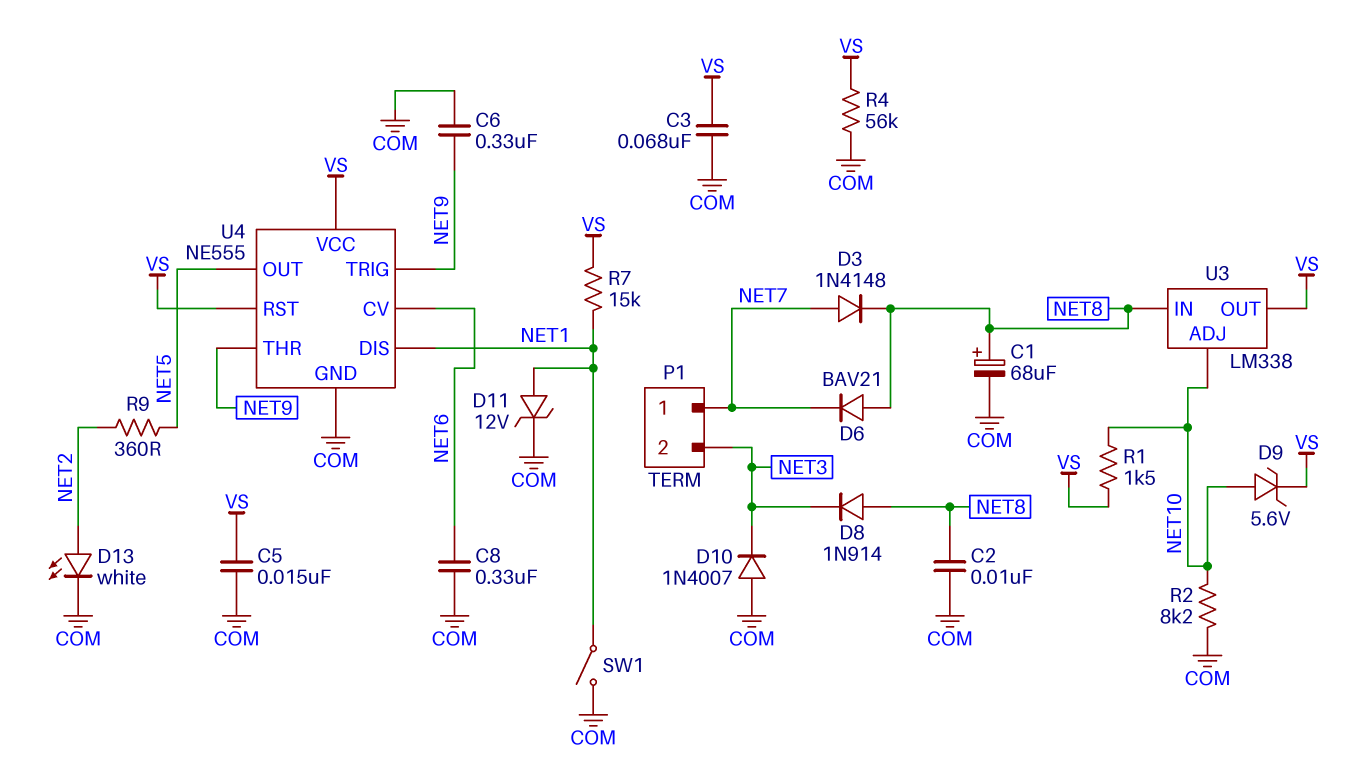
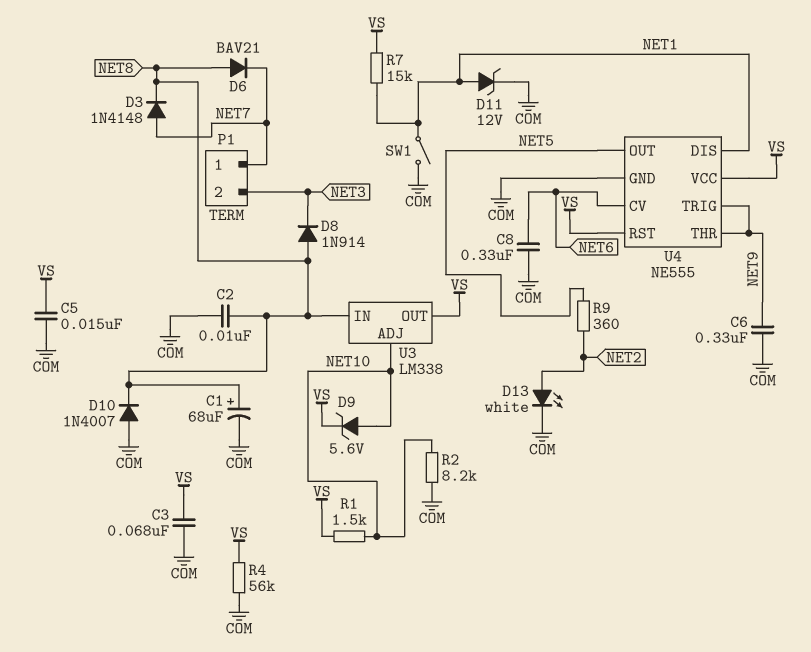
D10: diode 1N4007 (A COM, K NET3) -> diode 1N4007 (A COM, K NET8)

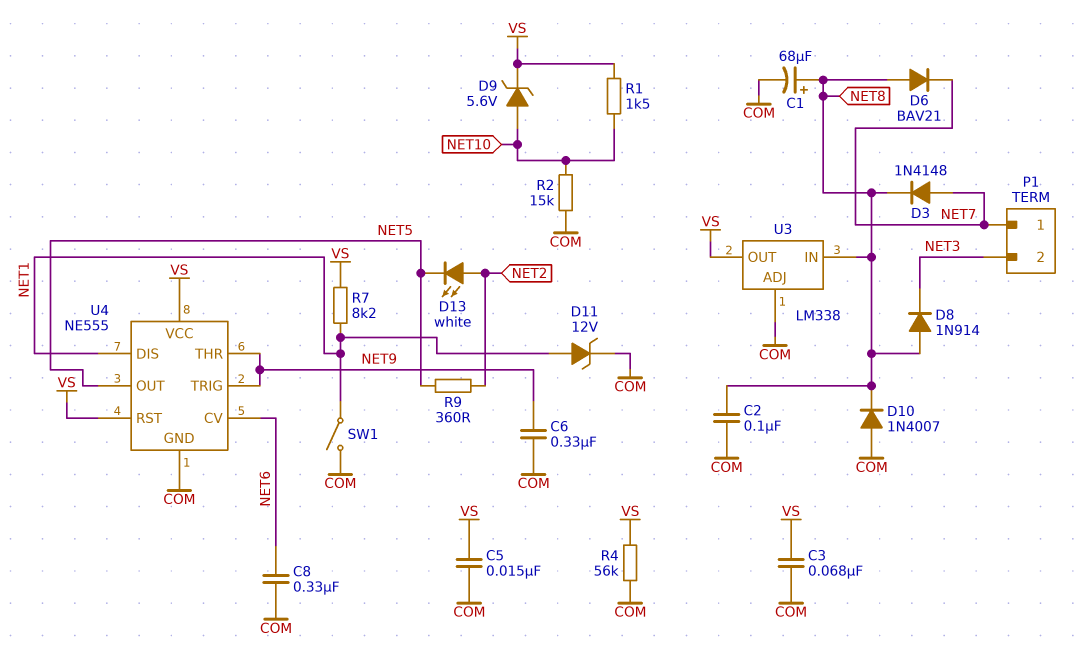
C2: 10nF (COM, NET8) -> 100nF (COM, NET8)
D13: LED white (A NET2, K COM) -> LED white (A NET2, K NET5)
R2: 8.2k (COM, NET10) -> 15k (COM, NET10)
R7: 15k (NET1, VS) -> 8.2k (NET1, VS)
U3 pin ADJ: NET10 -> COM

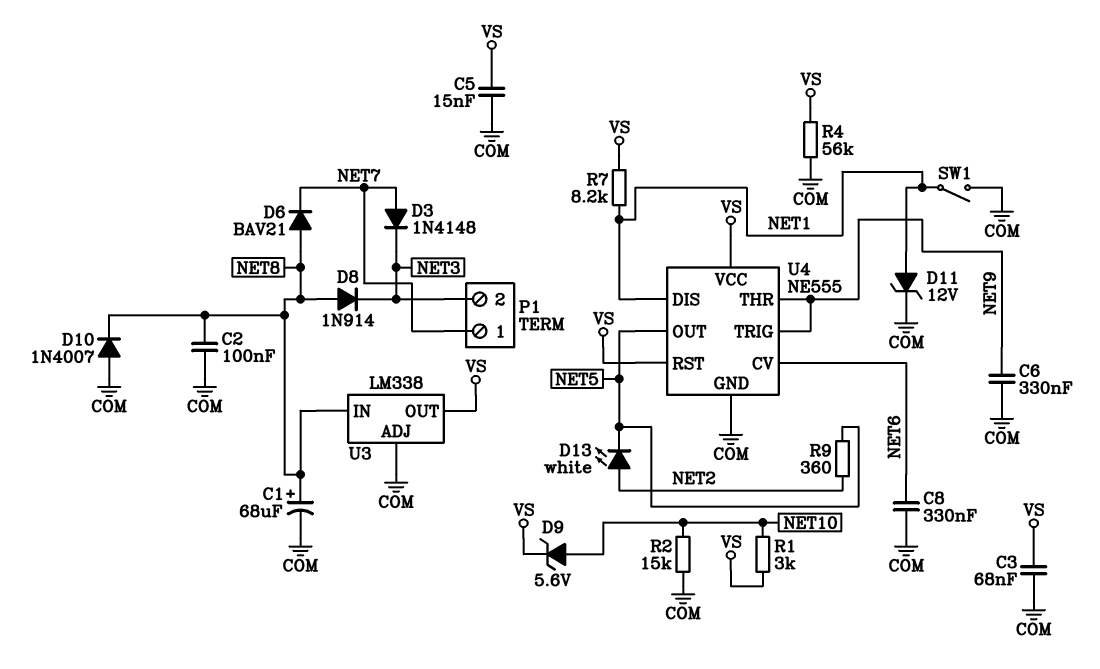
D3: diode 1N4148 (A NET7, K NET8) -> diode 1N4148 (A NET7, K NET3)
R1: 1.5k (NET10, VS) -> 3k (NET10, VS)

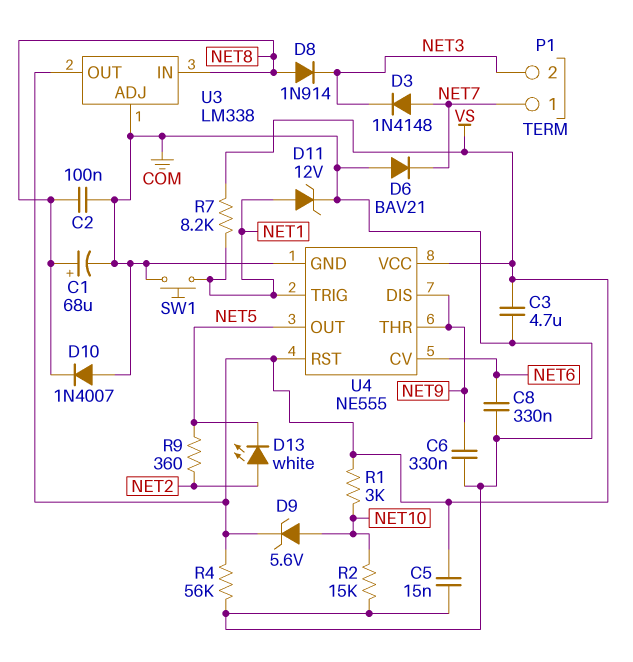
C3: 68nF (COM, VS) -> 4.7uF (COM, VS)
D6: diode BAV21 (A NET8, K NET7) -> diode BAV21 (A COM, K NET7)
SW1: switch (COM, NET1) -> button (COM, NET1)
U4 pin DIS: NET1 -> NET9
U4 pin TRIG: NET9 -> NET1

